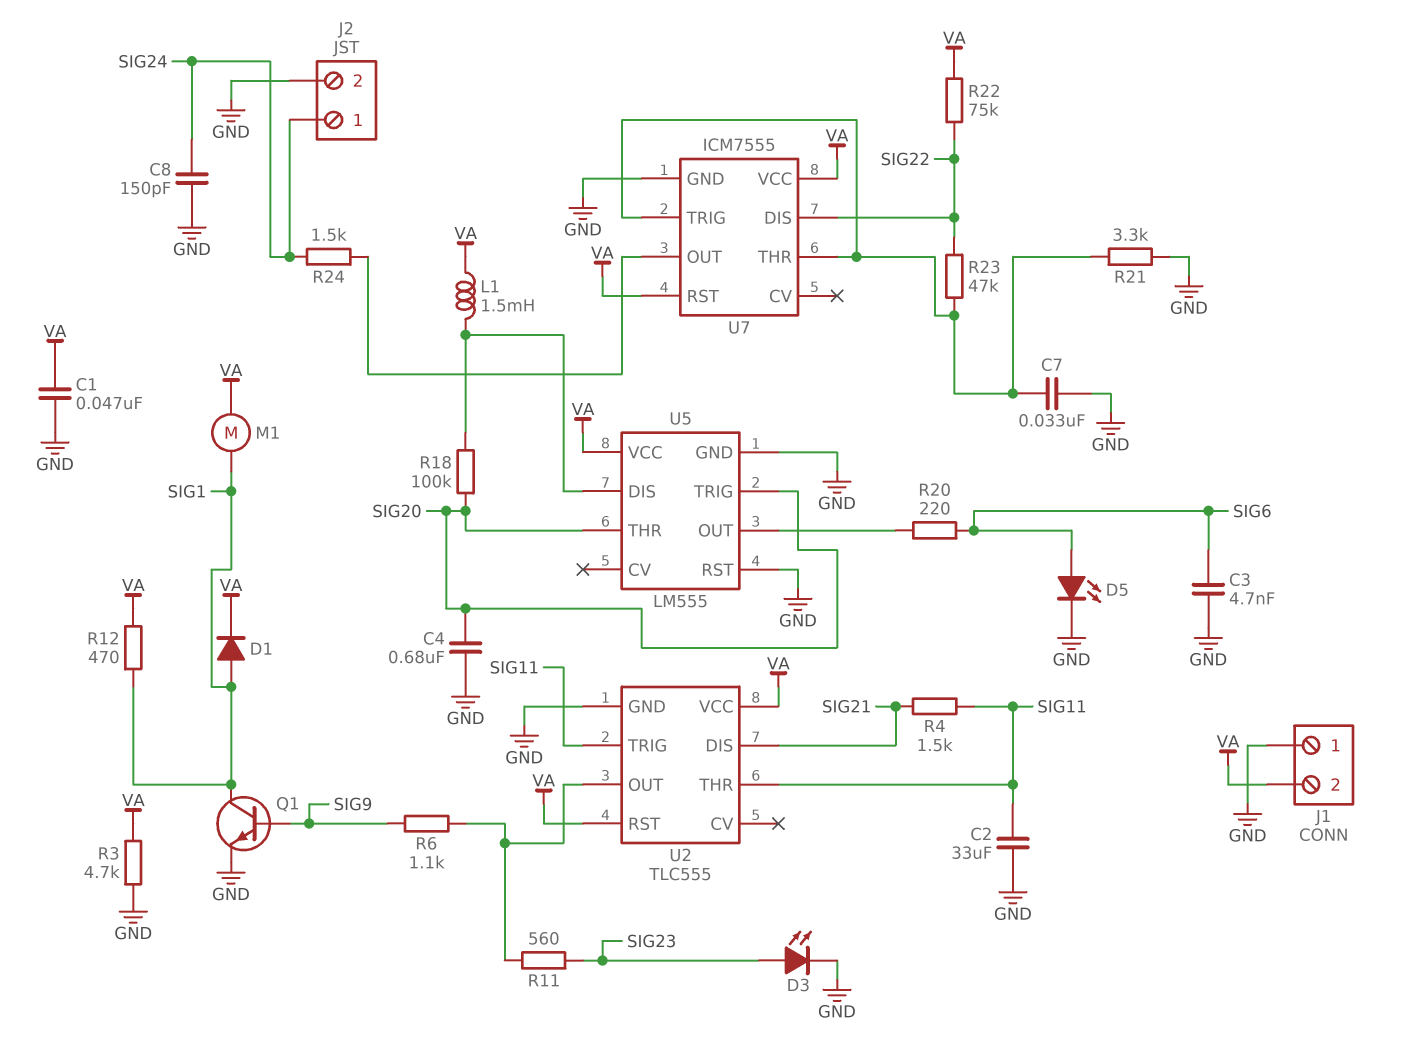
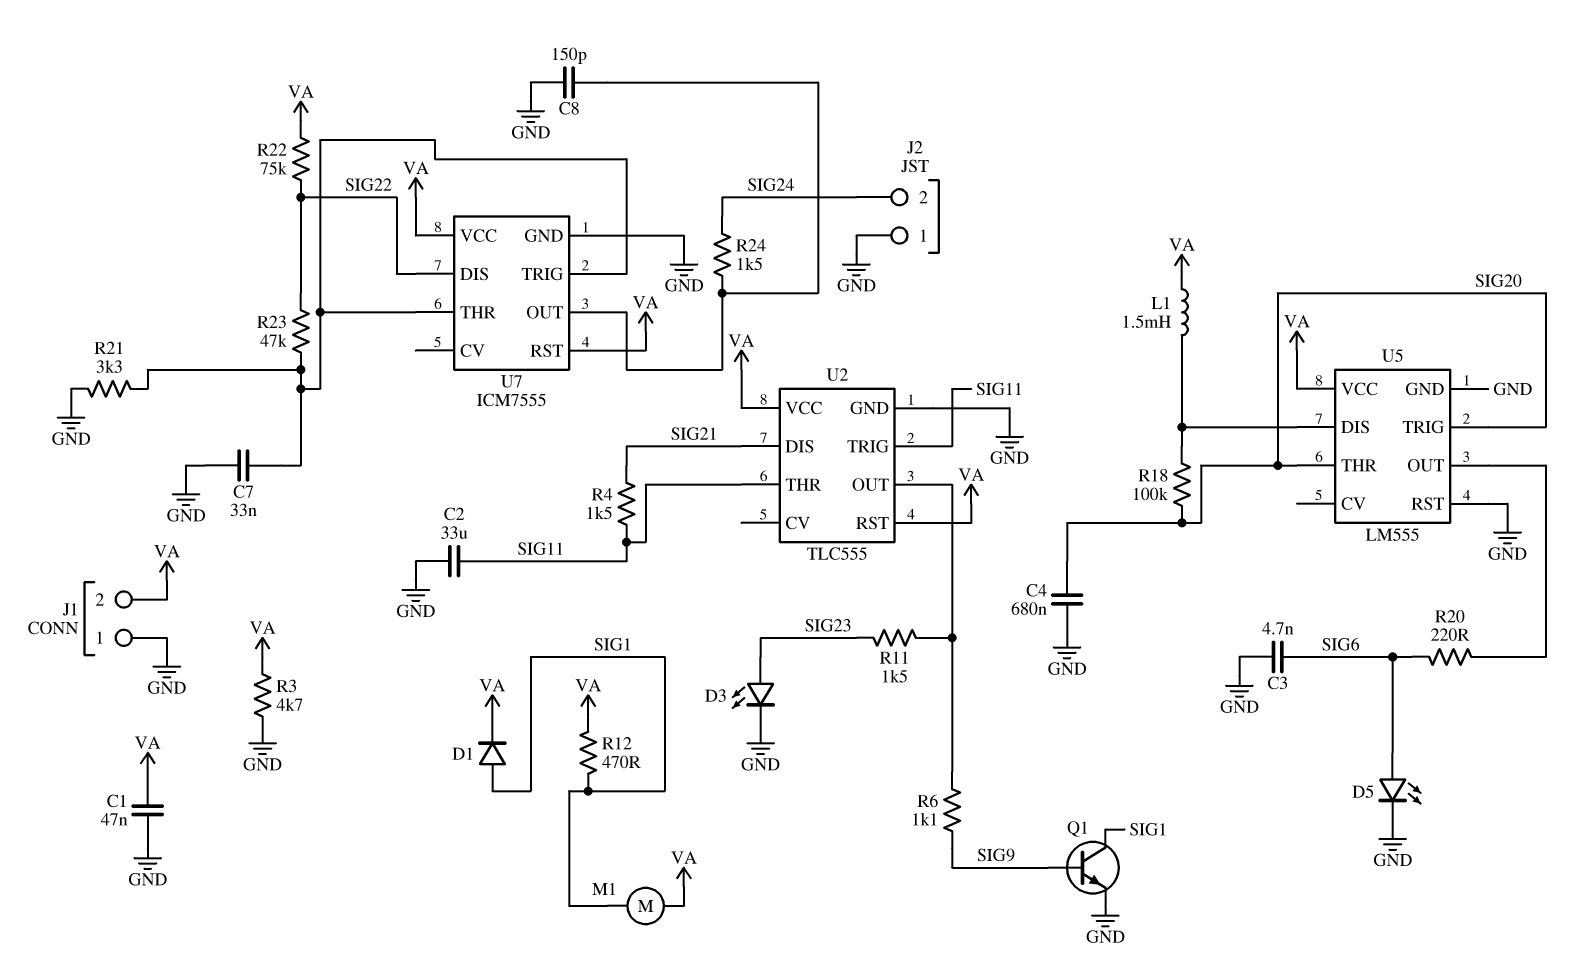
C8: 150pF (GND, SIG24) -> 150pF (GND, U7/OUT)
J2 pin 1: SIG24 -> GND
J2 pin 2: GND -> SIG24
R11: 560 (SIG23, U2/OUT) -> 1.5k (SIG23, U2/OUT)

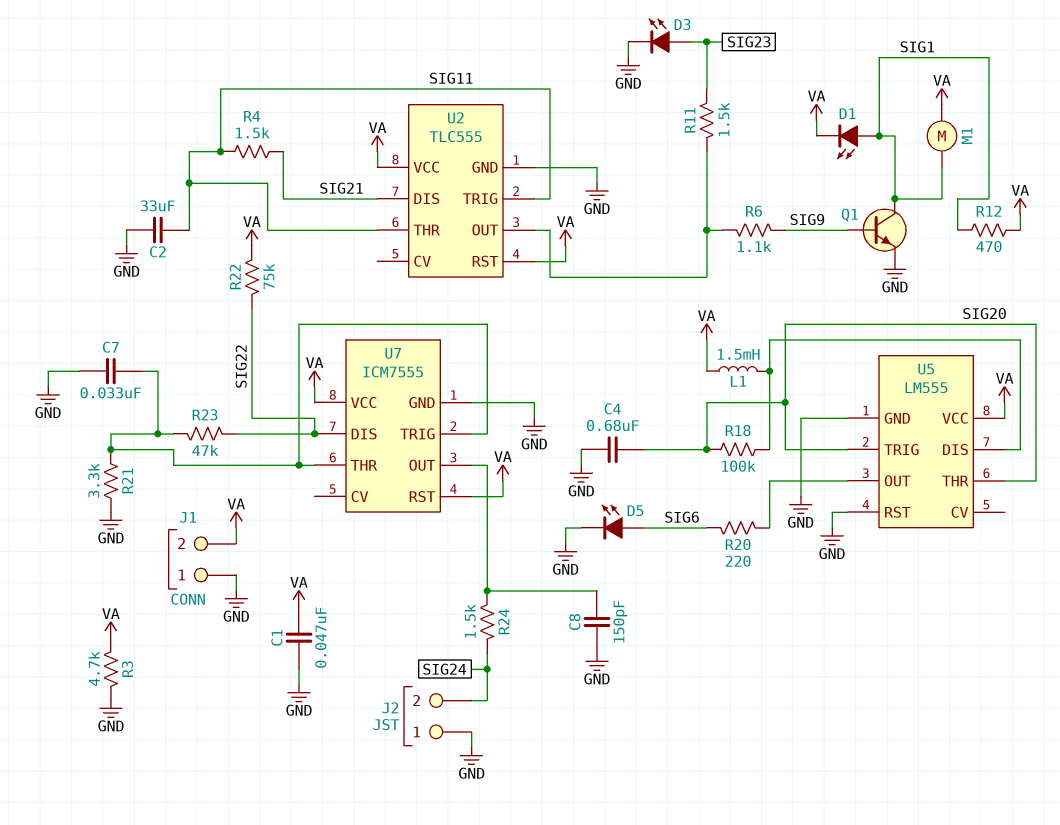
C3: 4.7nF (GND, SIG6) -> none
D1: diode (A SIG1, K VA) -> LED (A SIG1, K VA)

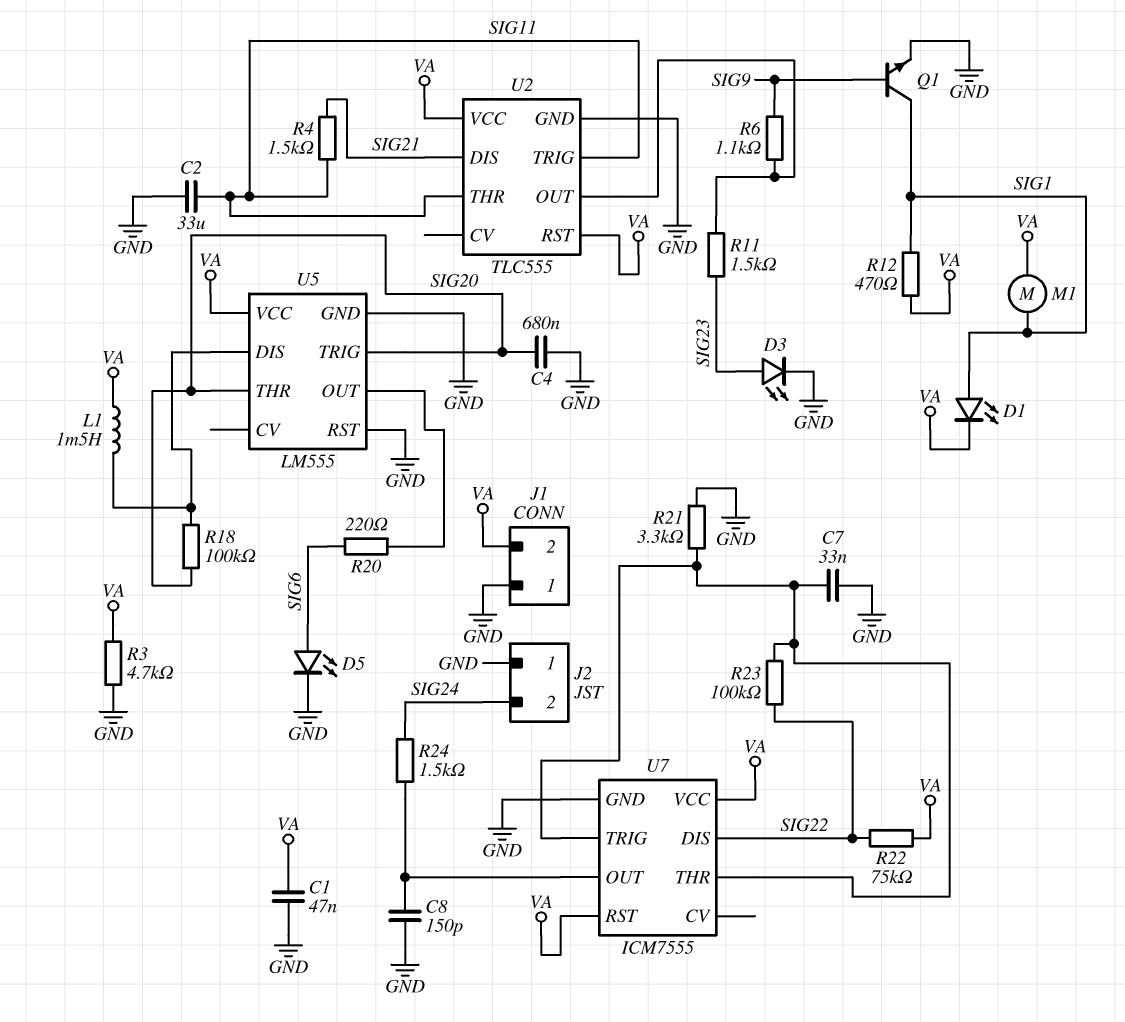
R23: 47k (SIG22, U7/THR) -> 100k (SIG22, U7/THR)

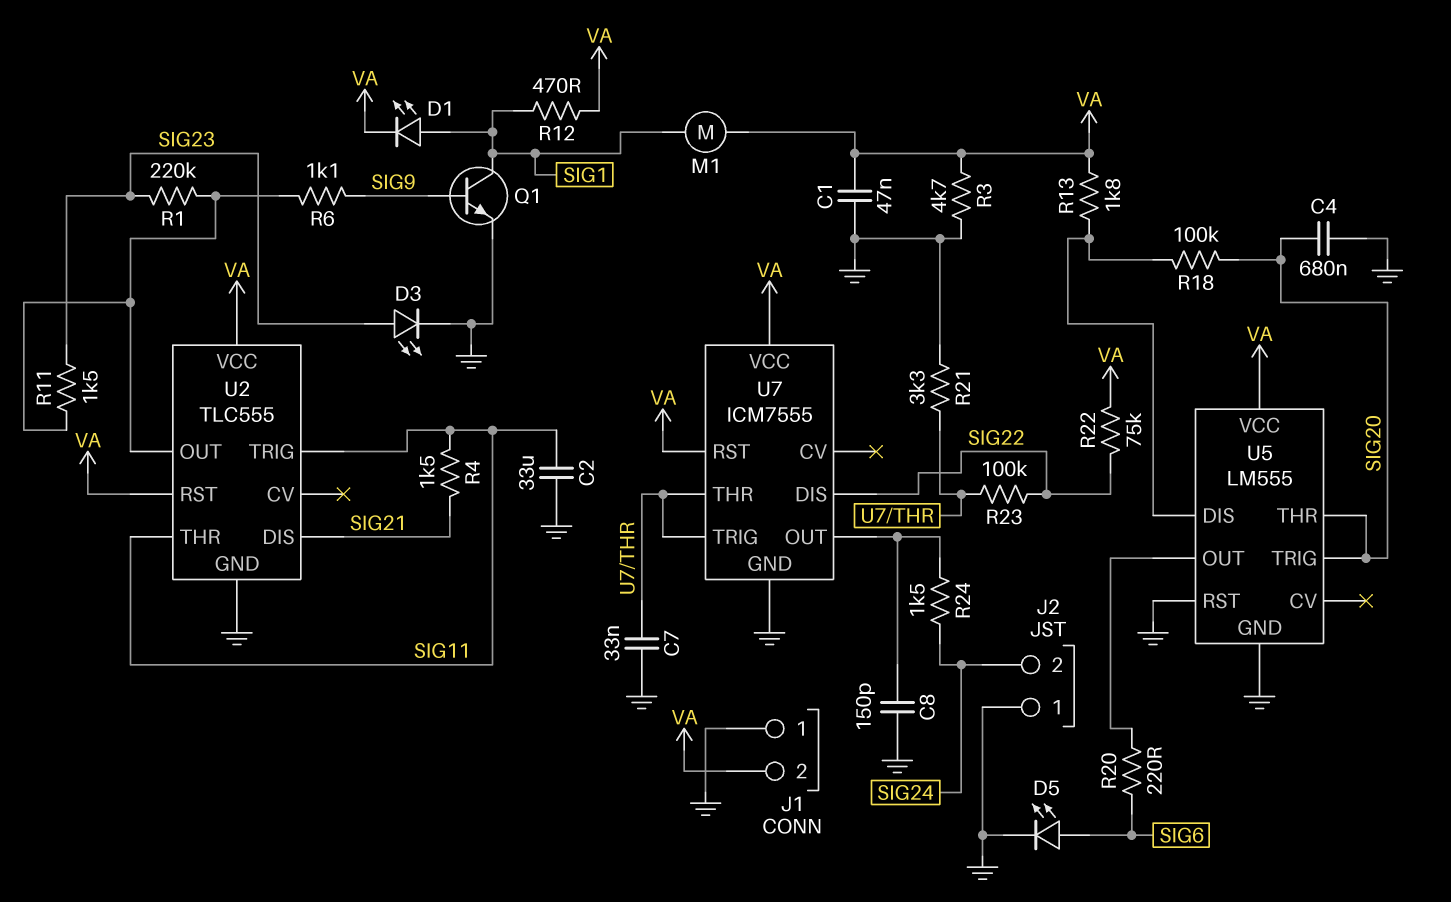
L1: 1.5mH (U5/DIS, VA) -> none
R1: none -> 220k (SIG23, U2/OUT)
R13: none -> 1.8k (U5/DIS, VA)

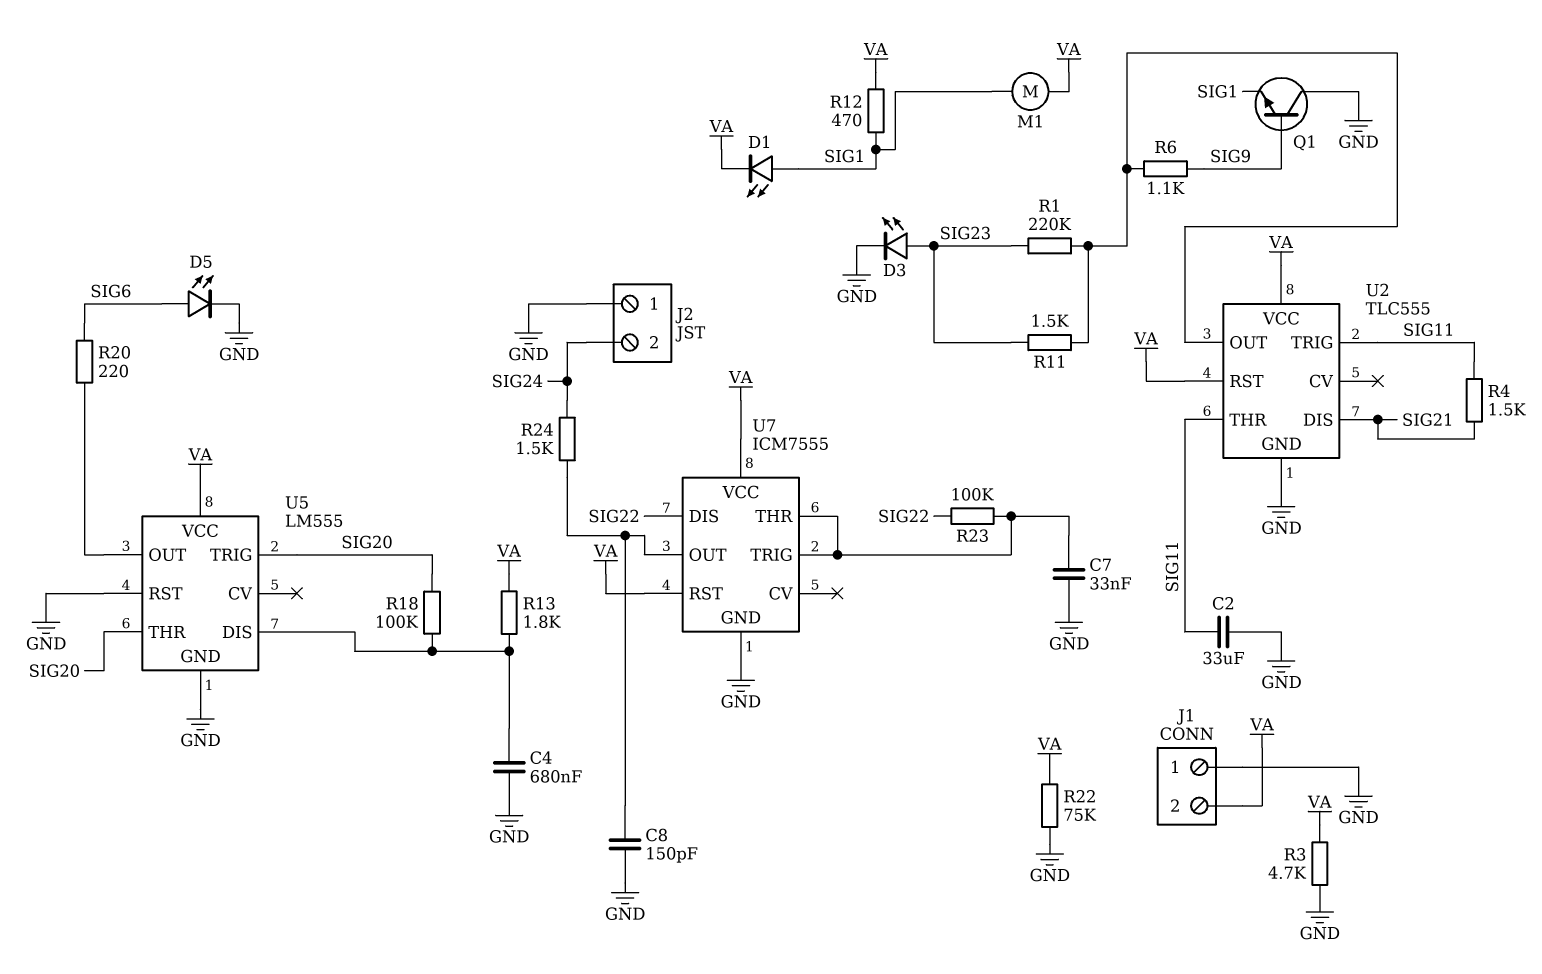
C1: 47nF (GND, VA) -> none
C4: 680nF (GND, SIG20) -> 680nF (GND, U5/DIS)
Q1: NPN (B SIG9, C SIG1, E GND) -> NPN (B SIG9, C GND, E SIG1)
R21: 3.3k (GND, U7/THR) -> none
R22: 75k (SIG22, VA) -> 75k (GND, VA)

